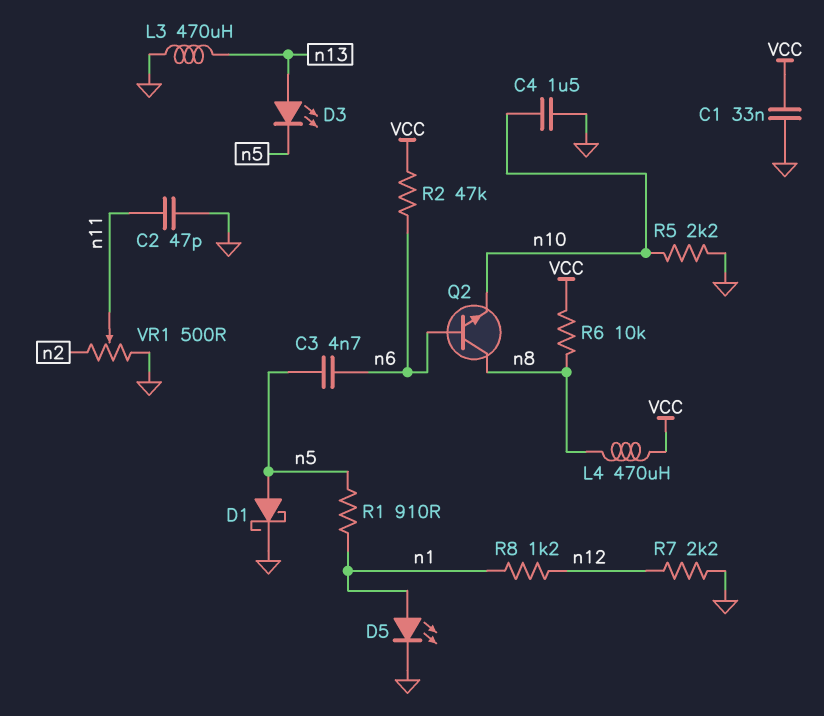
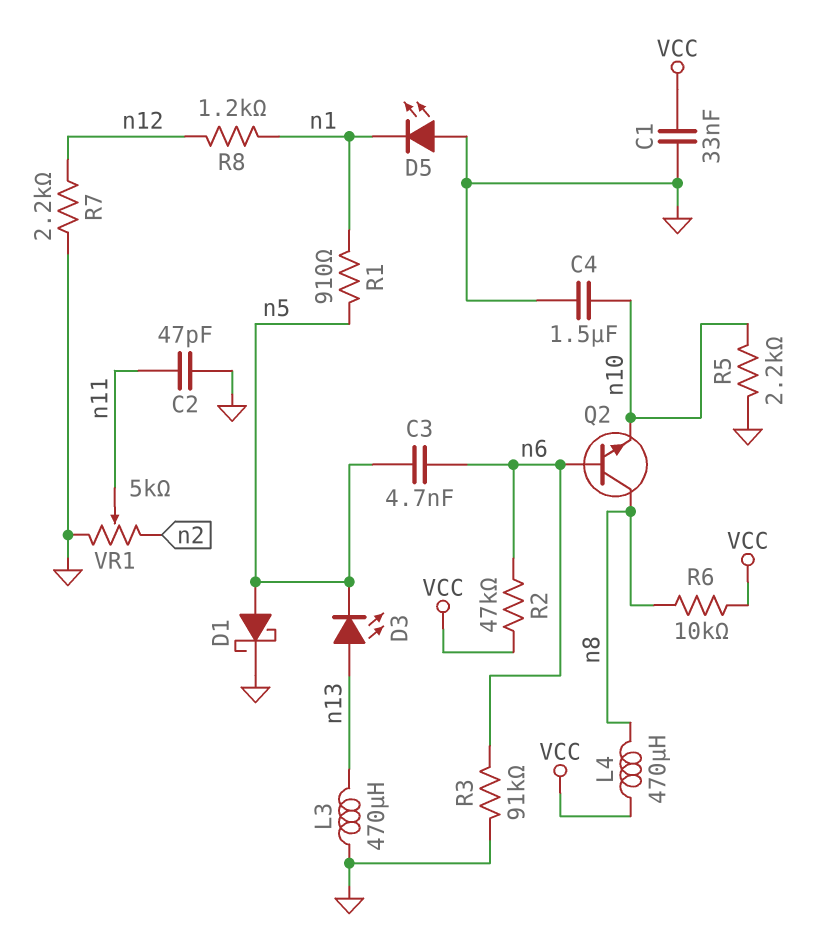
D5: LED (A n1, K GND) -> LED (A GND, K n1)
R3: none -> 91k (GND, n6)
VR1: 500 (GND, n2, wiper n11) -> 5k (GND, n2, wiper n11)

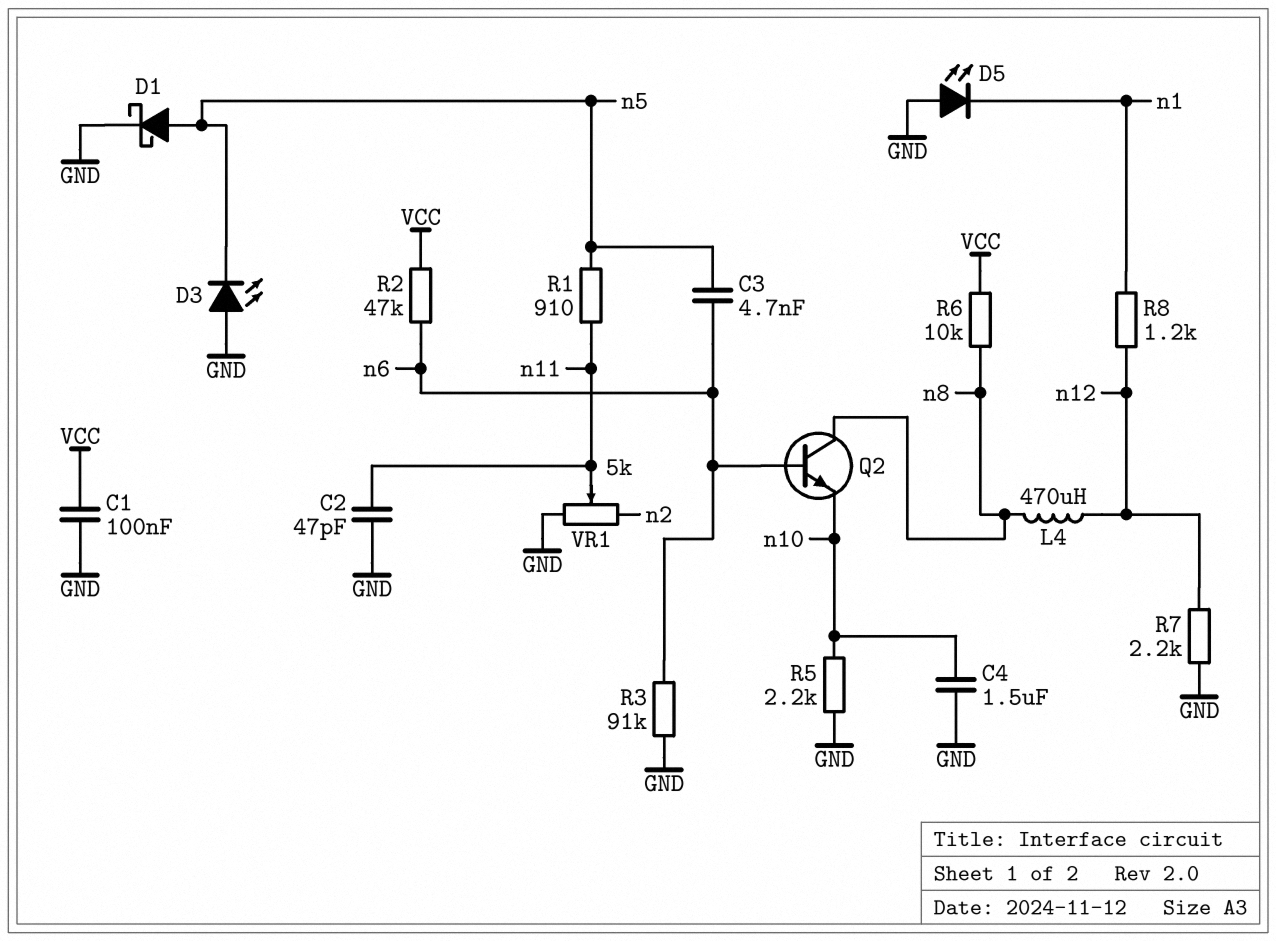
C1: 33nF (GND, VCC) -> 100nF (GND, VCC)
D3: LED (A n13, K n5) -> LED (A GND, K n5)
L3: 470uH (GND, n13) -> none
L4: 470uH (VCC, n8) -> 470uH (n8, n12)
R1: 910 (n1, n5) -> 910 (n5, n11)

